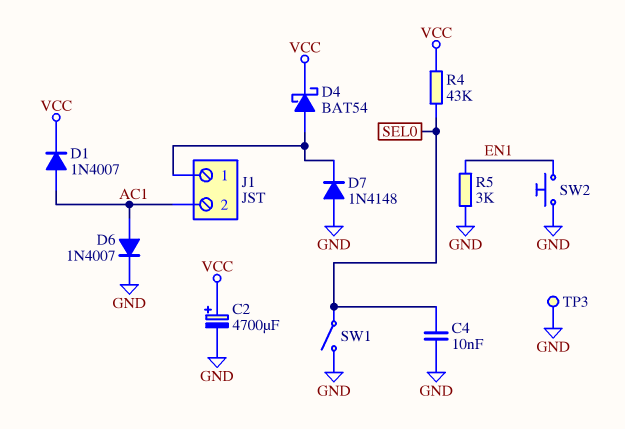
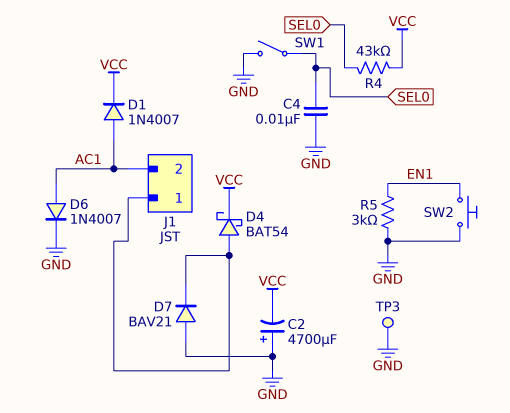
C2: 4700uF (plus VCC, minus GND) -> 4700uF (plus GND, minus VCC)
D7: diode 1N4148 (A GND, K J1/1) -> diode BAV21 (A GND, K J1/1)

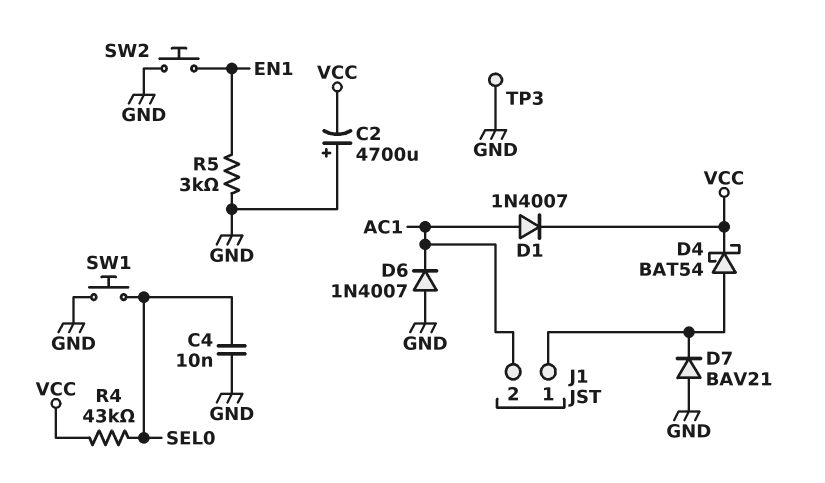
D6: diode 1N4007 (A AC1, K GND) -> diode 1N4007 (A GND, K AC1)
SW1: switch (GND, SEL0) -> button (GND, SEL0)

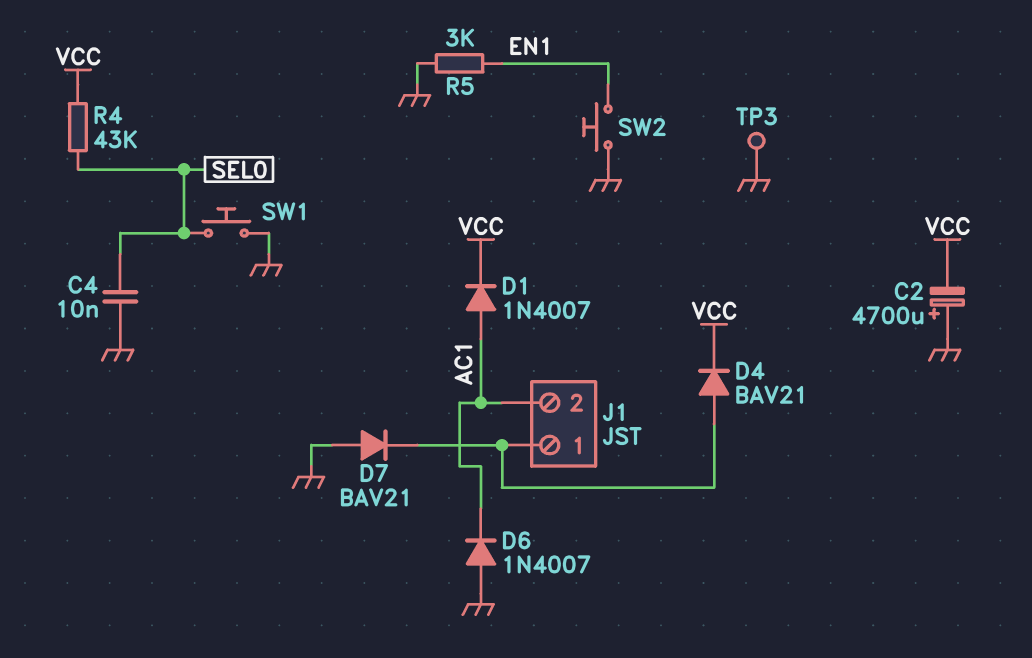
D4: schottky BAT54 (A J1/1, K VCC) -> diode BAV21 (A J1/1, K VCC)

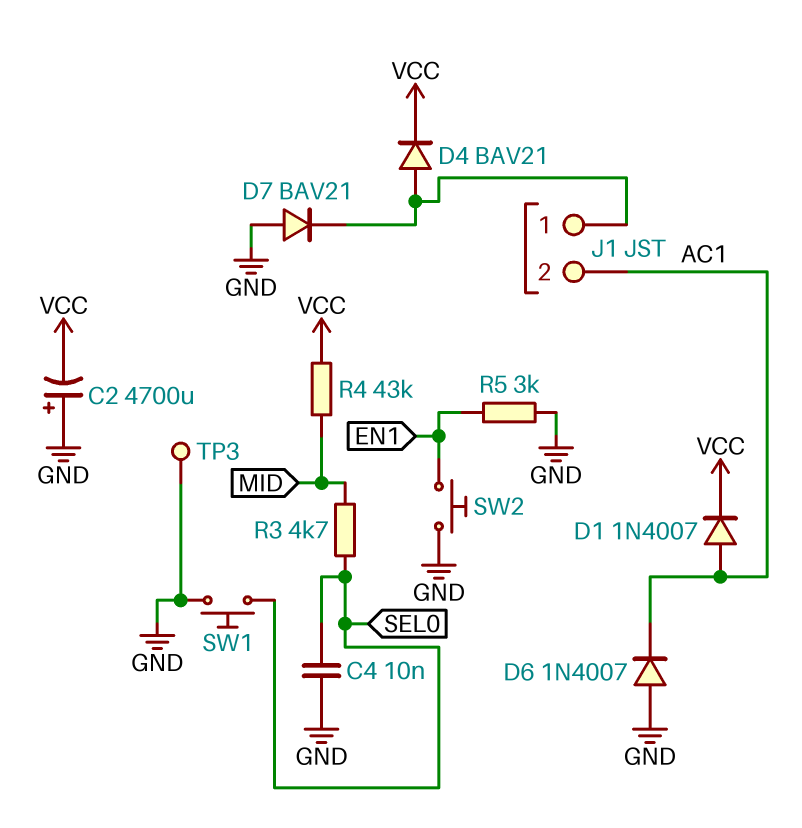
R3: none -> 4.7k (MID, SEL0)
R4: 43k (SEL0, VCC) -> 43k (MID, VCC)

